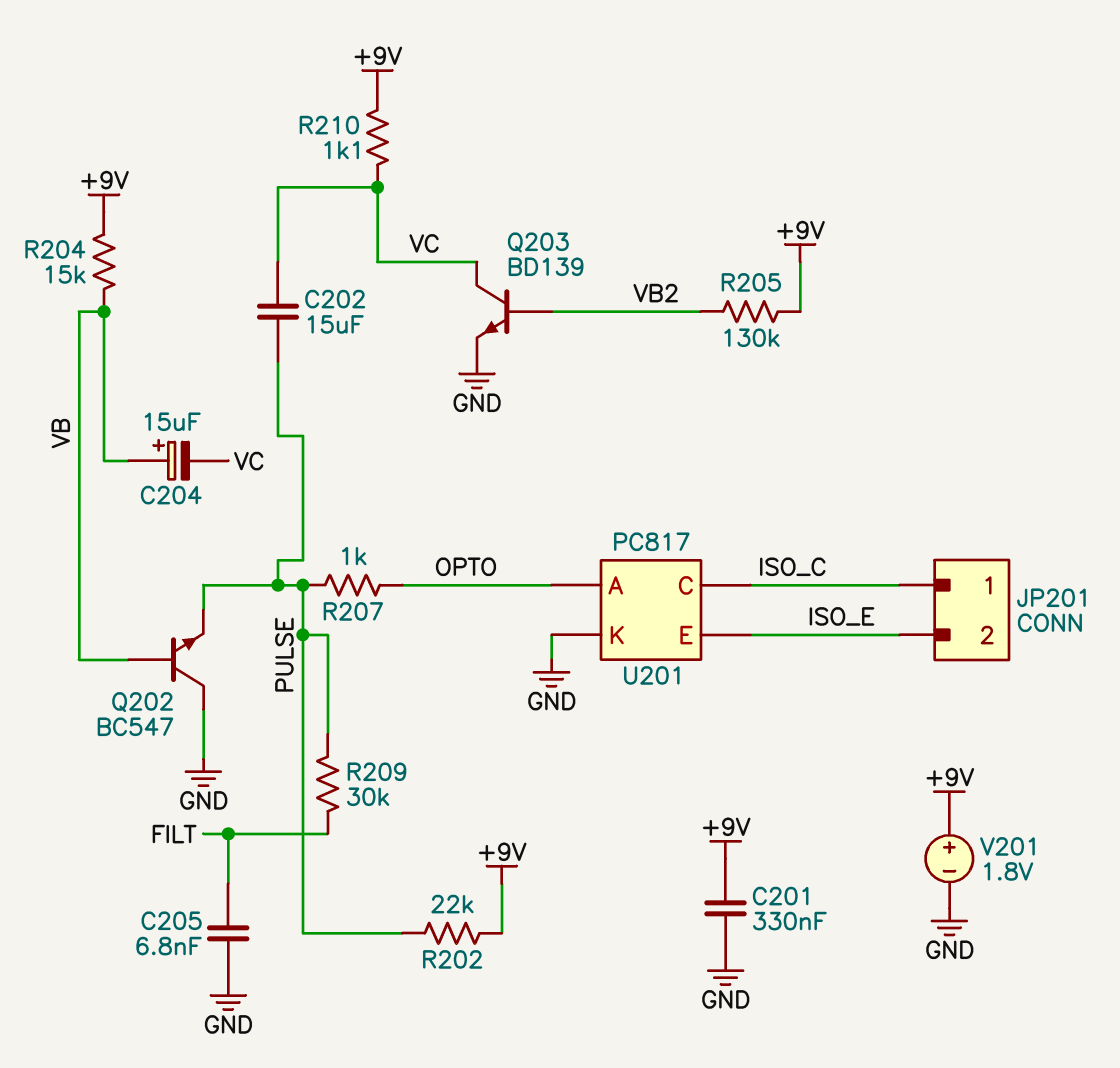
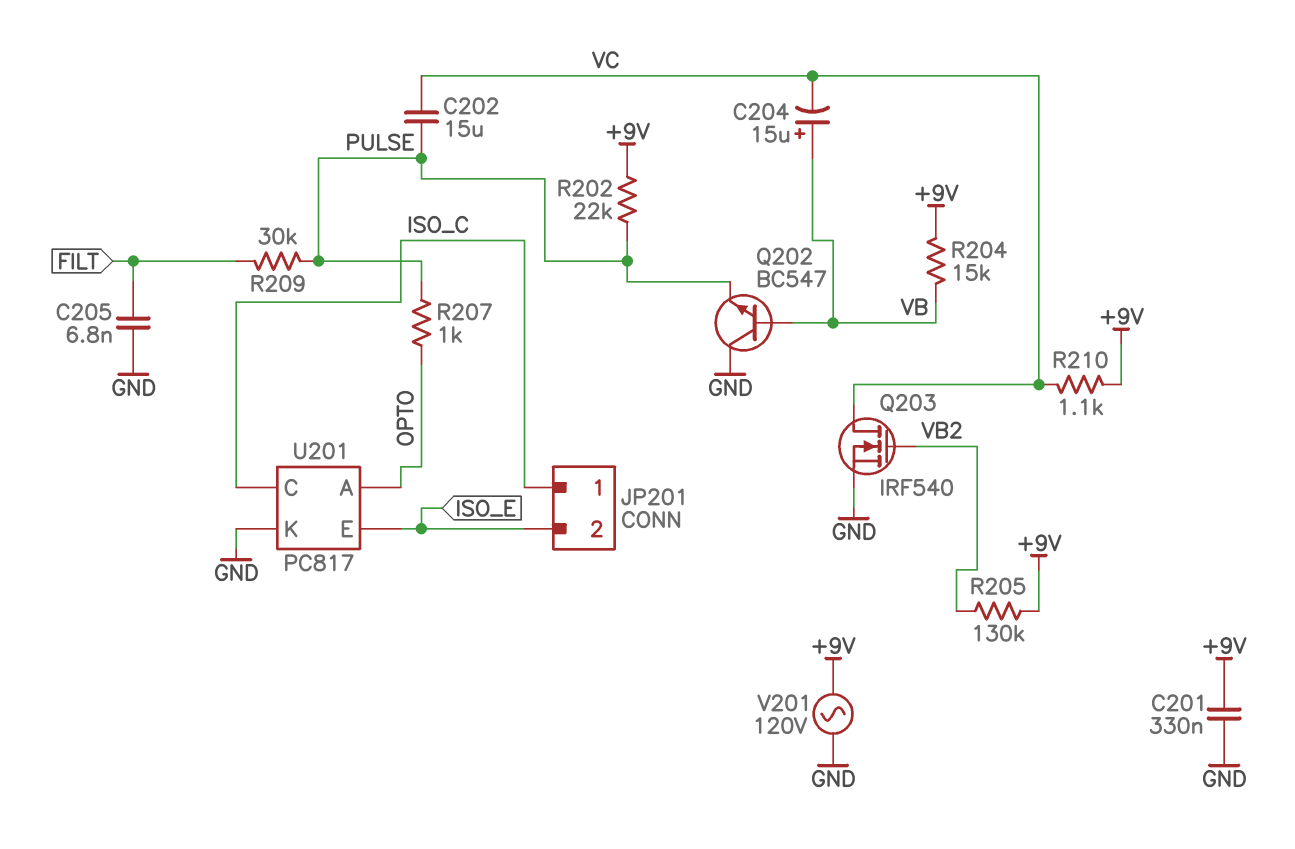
Q203: NPN BD139 (B VB2, C VC, E GND) -> NMOS IRF540 (G VB2, D VC, S GND)
V201: 1.8V (plus +9V, minus GND) -> AC 120V (+9V, GND)

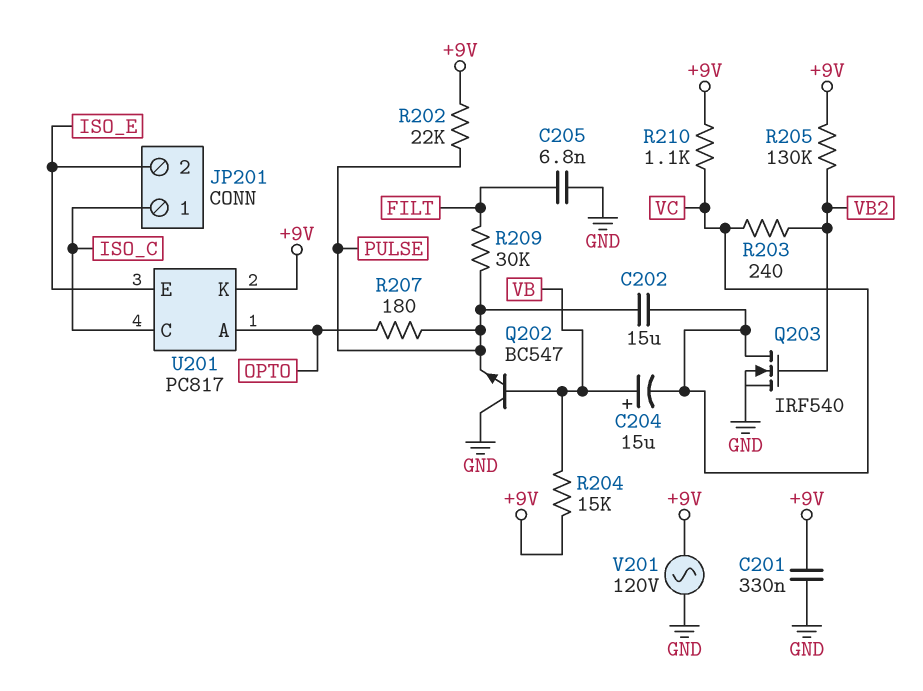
R203: none -> 240 (VB2, VC)
R207: 1k (OPTO, PULSE) -> 180 (OPTO, PULSE)
U201 pin K: GND -> +9V

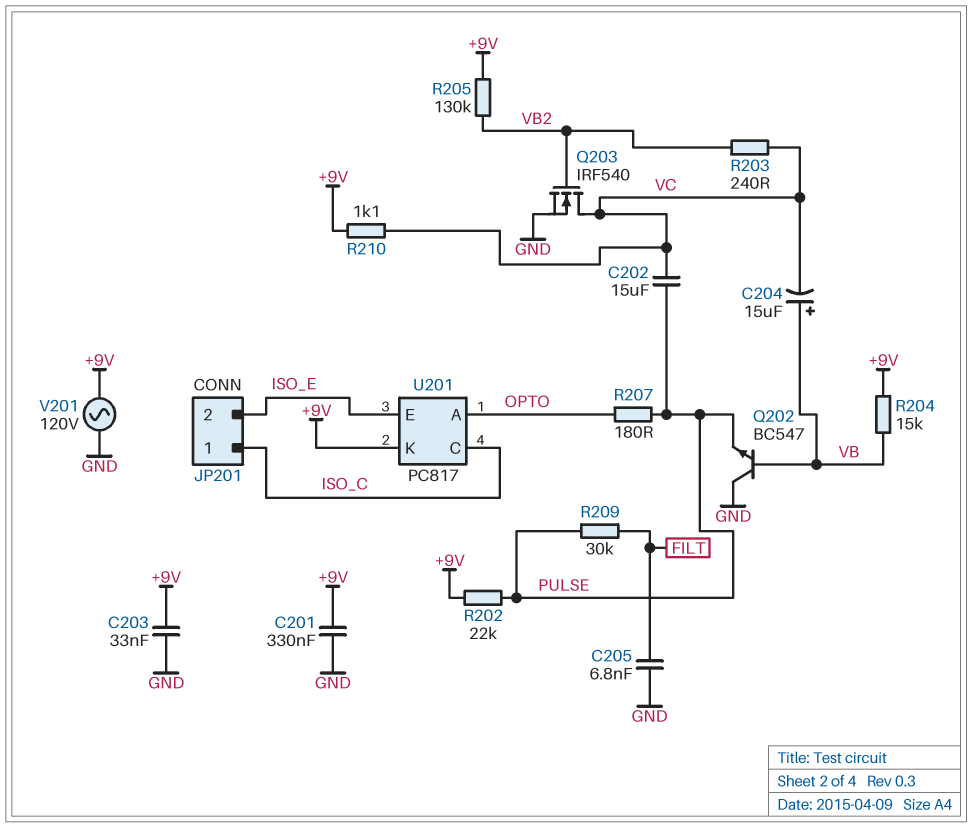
C203: none -> 33nF (+9V, GND)

